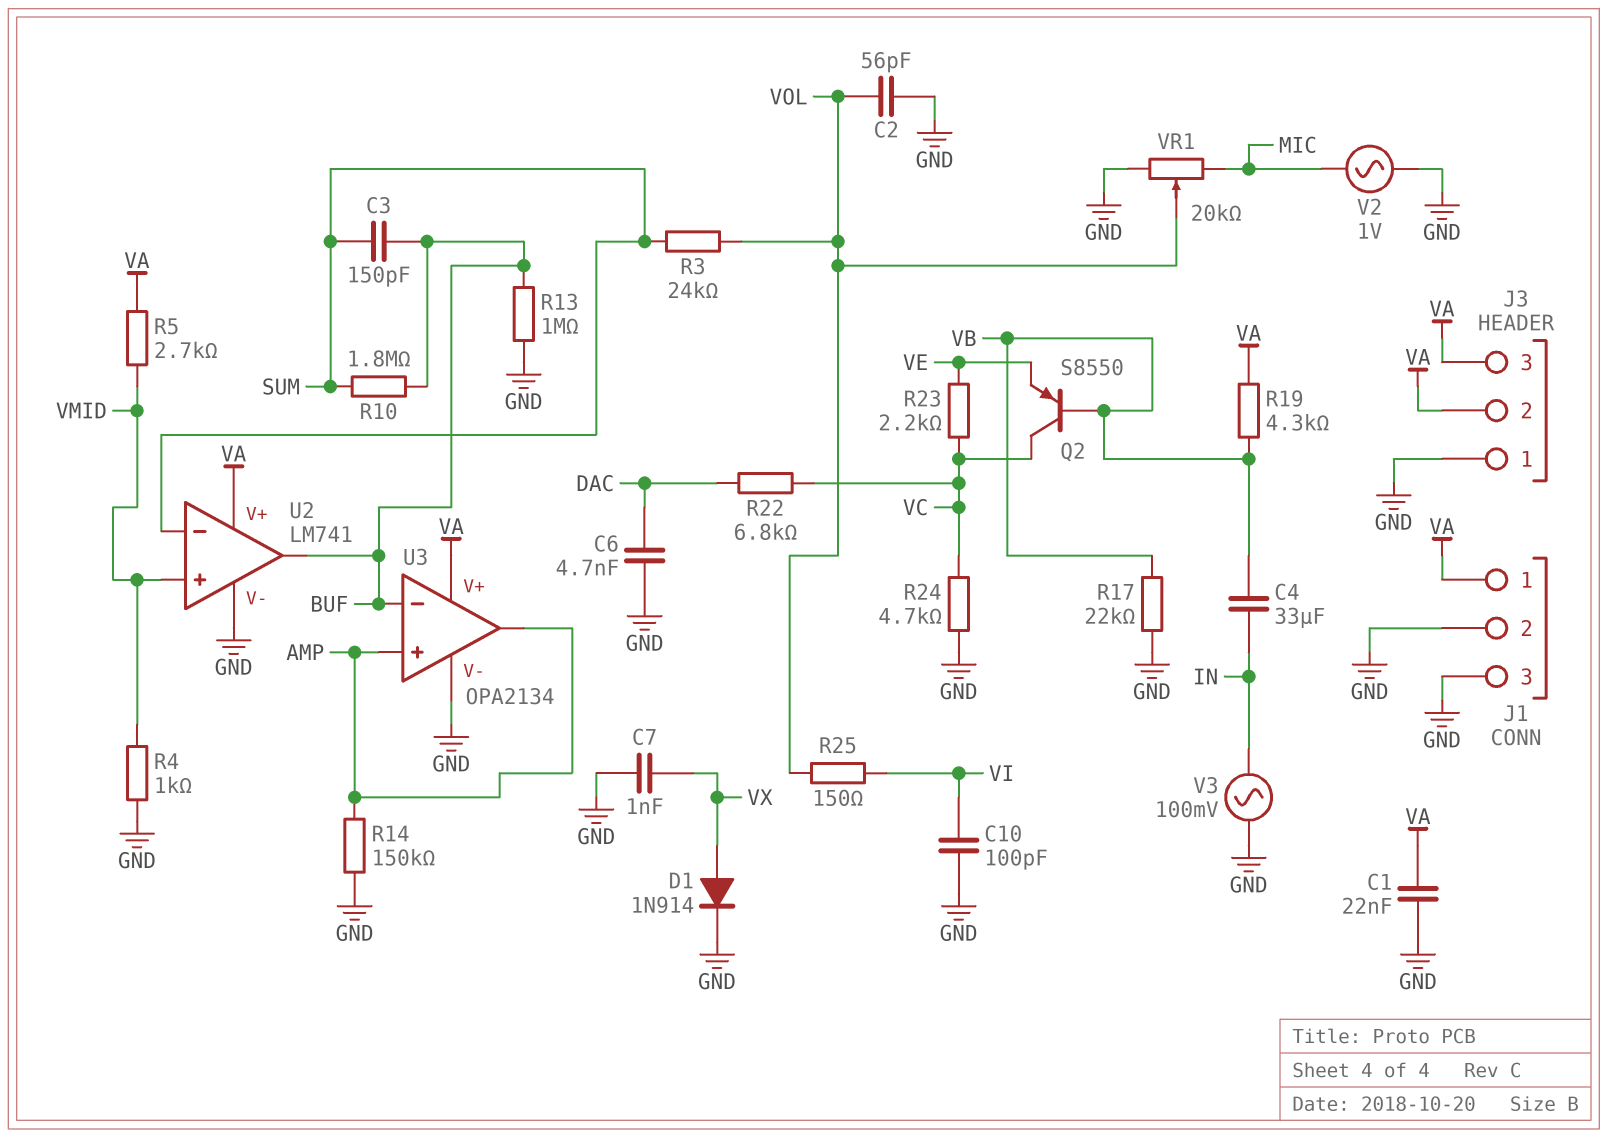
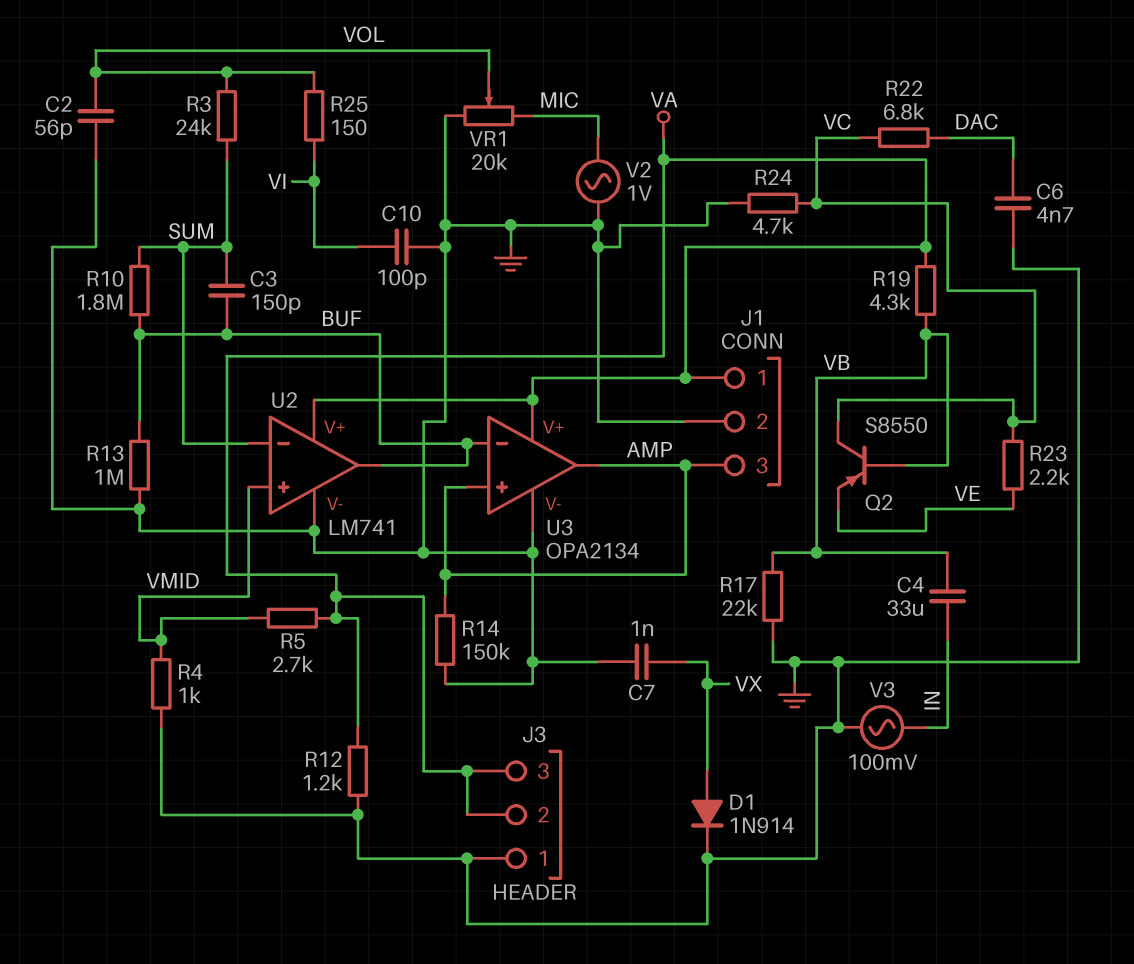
C1: 22nF (GND, VA) -> none
J1 pin 3: GND -> AMP
R12: none -> 1.2k (GND, VA)

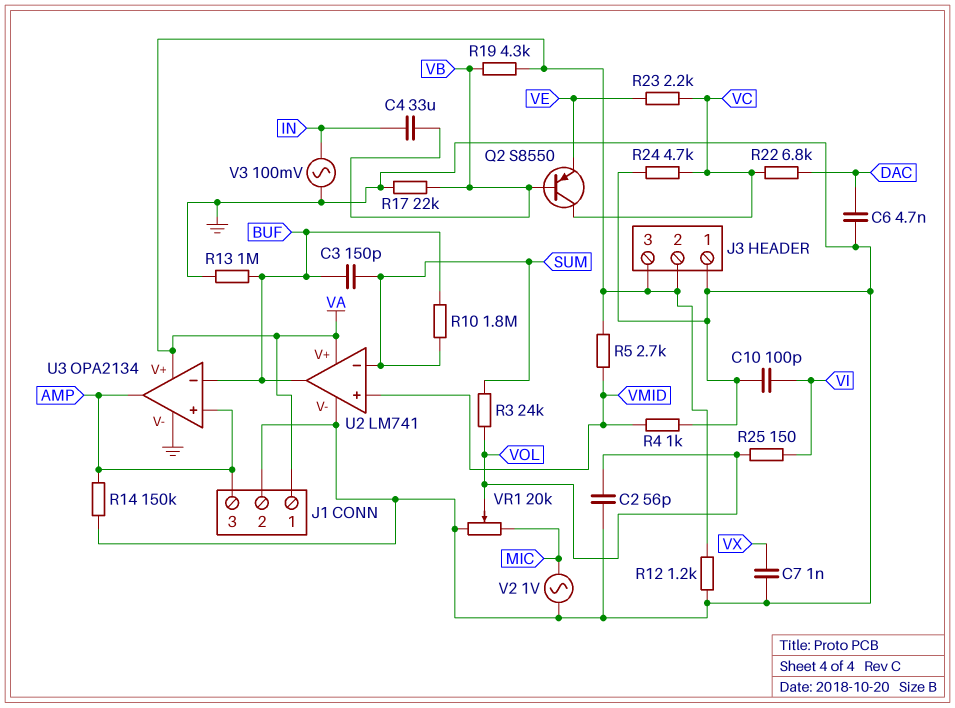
D1: diode 1N914 (A VX, K GND) -> none

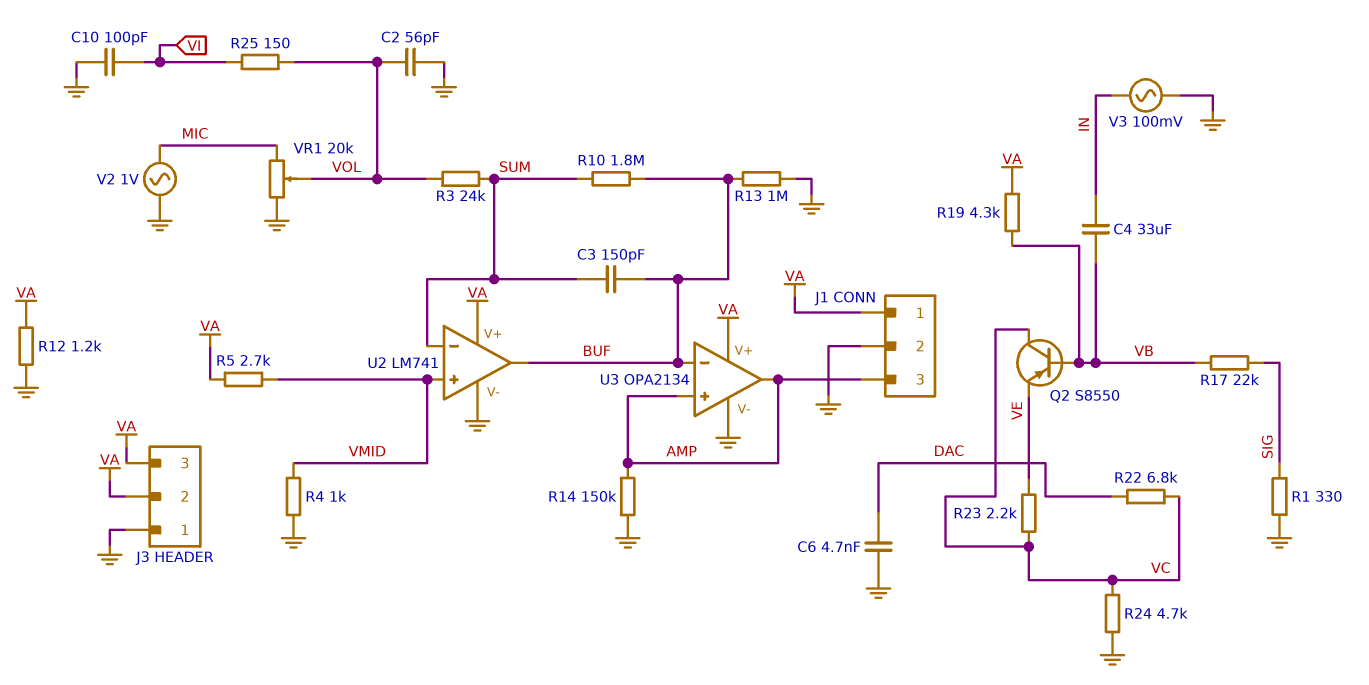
C7: 1nF (GND, VX) -> none
R1: none -> 330 (GND, SIG)
R17: 22k (GND, VB) -> 22k (SIG, VB)

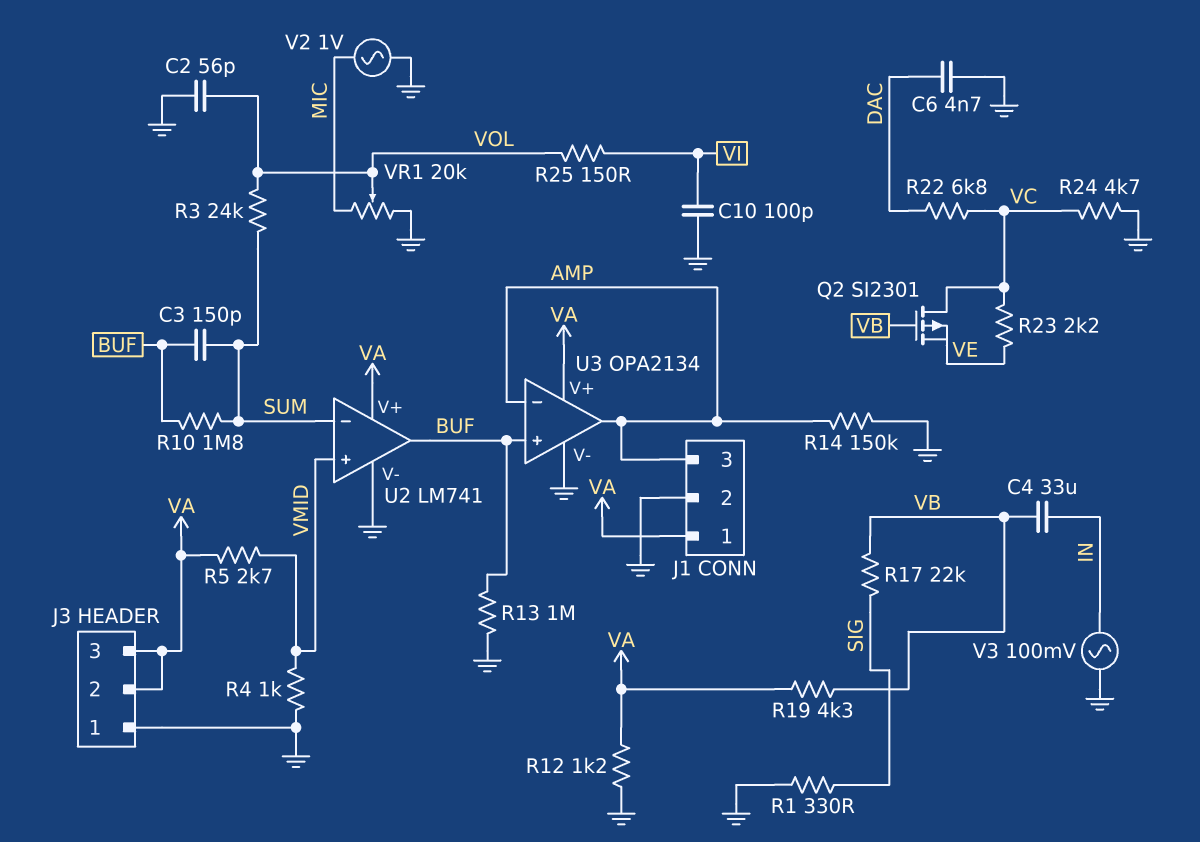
Q2: PNP S8550 (B VB, C VC, E VE) -> PMOS SI2301 (G VB, D VC, S VE)
U3 pin in+: AMP -> BUF
U3 pin in-: BUF -> AMP

